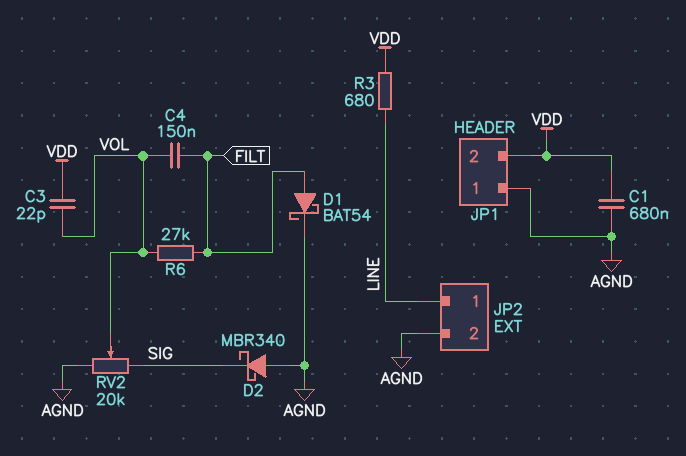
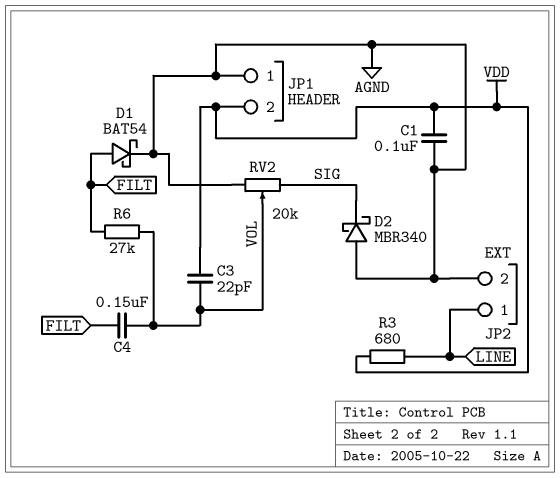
C1: 680nF (AGND, VDD) -> 100nF (AGND, VDD)

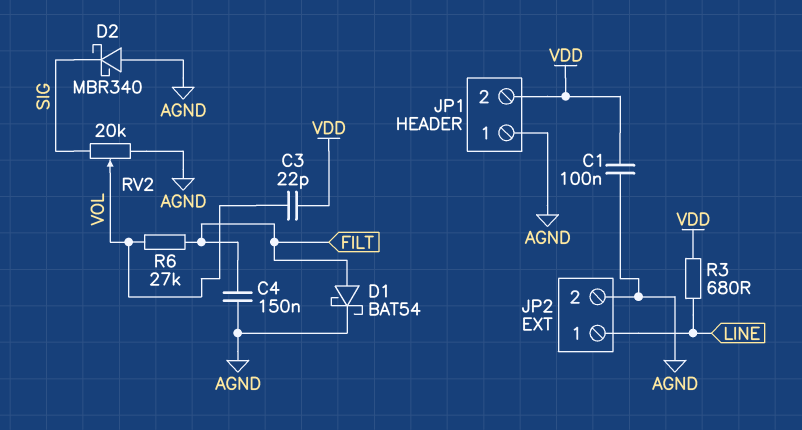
C4: 150nF (FILT, VOL) -> 150nF (AGND, FILT)

